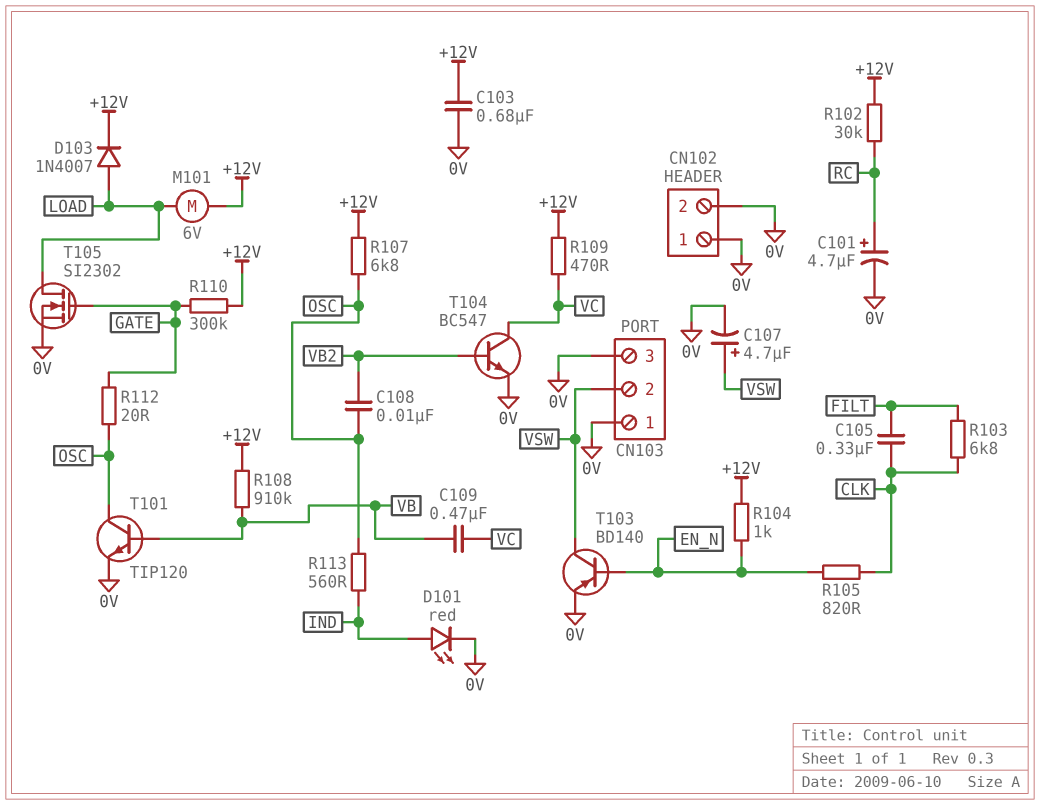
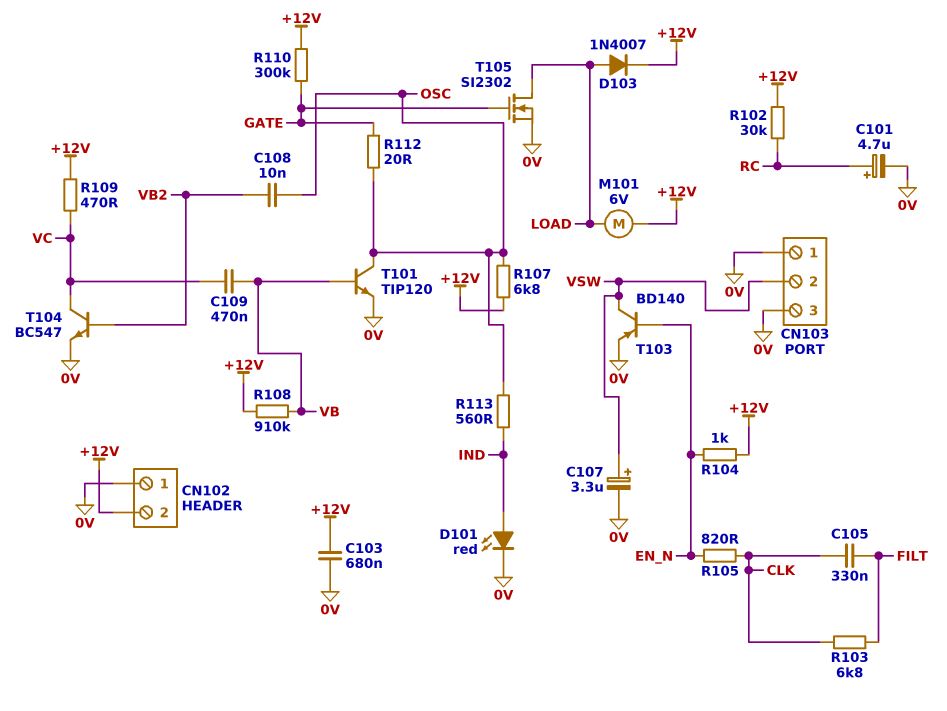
C107: 4.7uF (plus VSW, minus 0V) -> 3.3uF (plus VSW, minus 0V)
CN102 pin 2: 0V -> +12V

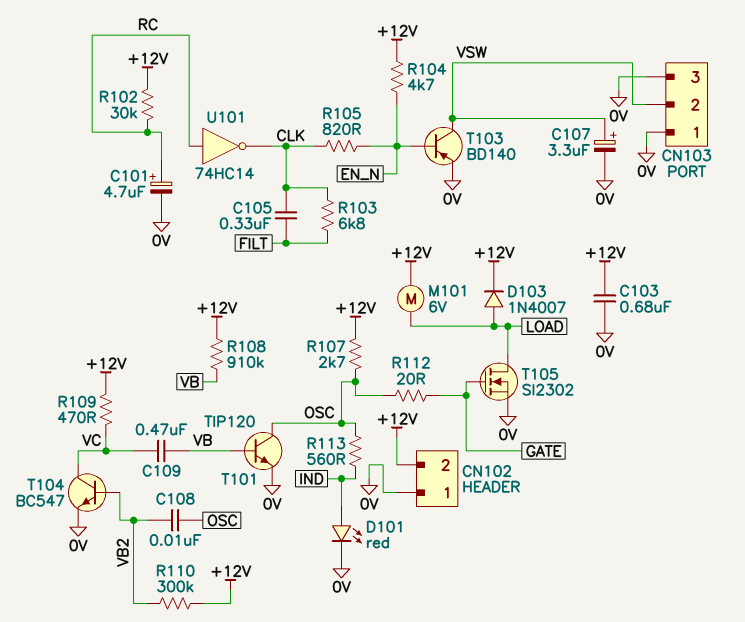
R104: 1k (+12V, EN_N) -> 4.7k (+12V, EN_N)
R107: 6.8k (+12V, OSC) -> 2.7k (+12V, OSC)
R110: 300k (+12V, GATE) -> 300k (+12V, VB2)
U101: none -> NOT 74HC14 (in RC, out CLK)

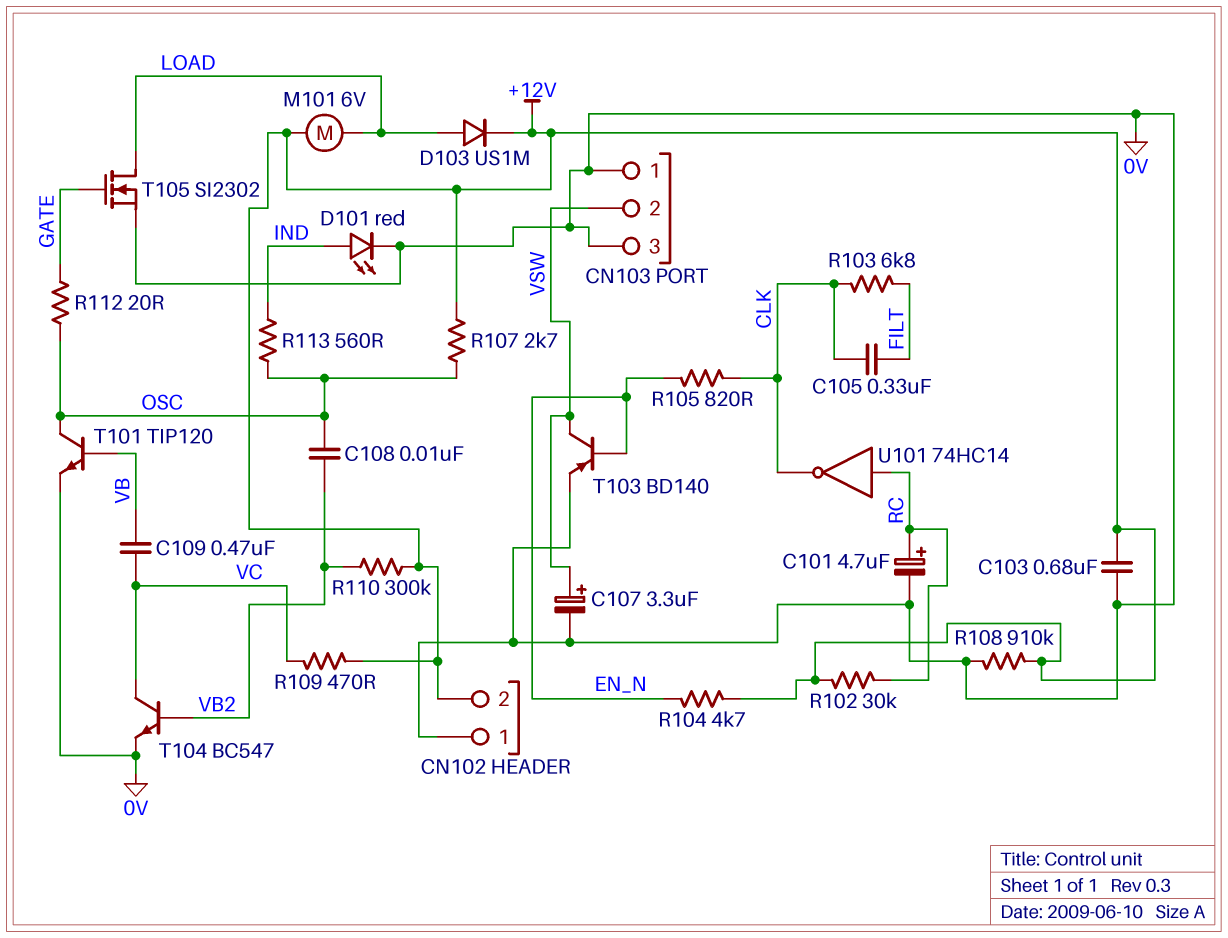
D103: diode 1N4007 (A LOAD, K +12V) -> diode US1M (A LOAD, K +12V)
R108: 910k (+12V, VB) -> 910k (+12V, 0V)

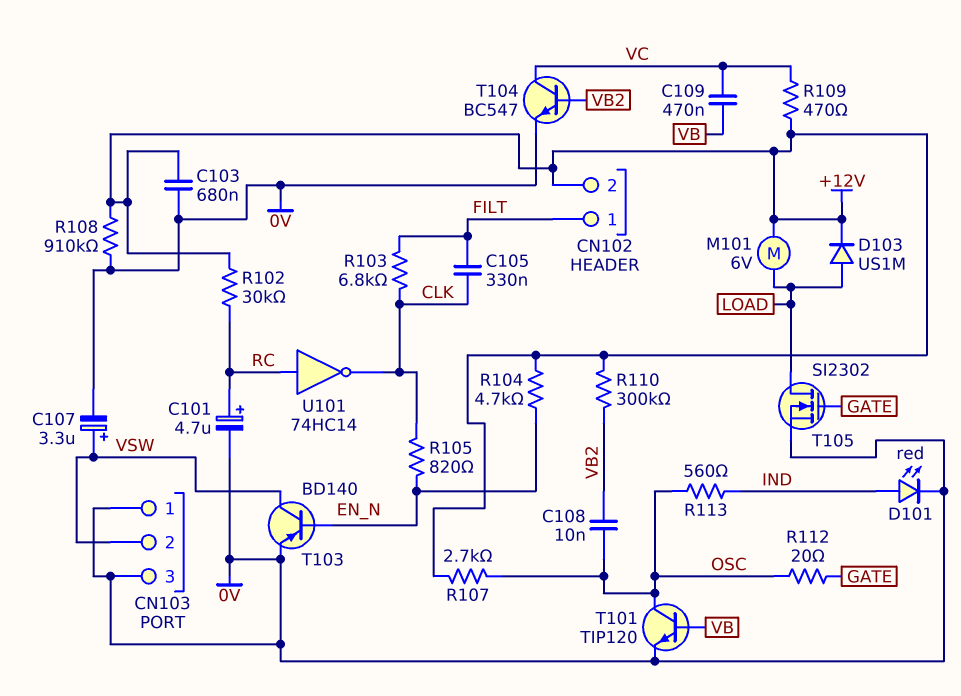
CN102 pin 1: 0V -> FILT

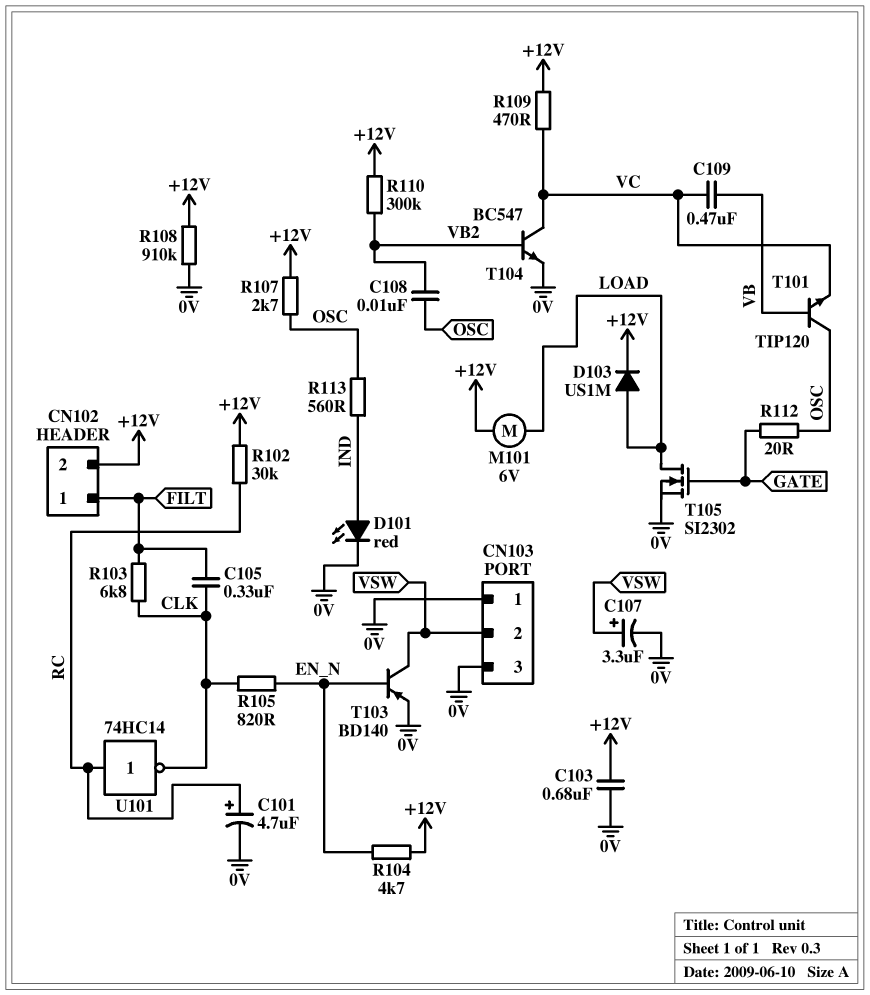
T101: NPN TIP120 (B VB, C OSC, E 0V) -> NPN TIP120 (B VB, C OSC, E VC)

